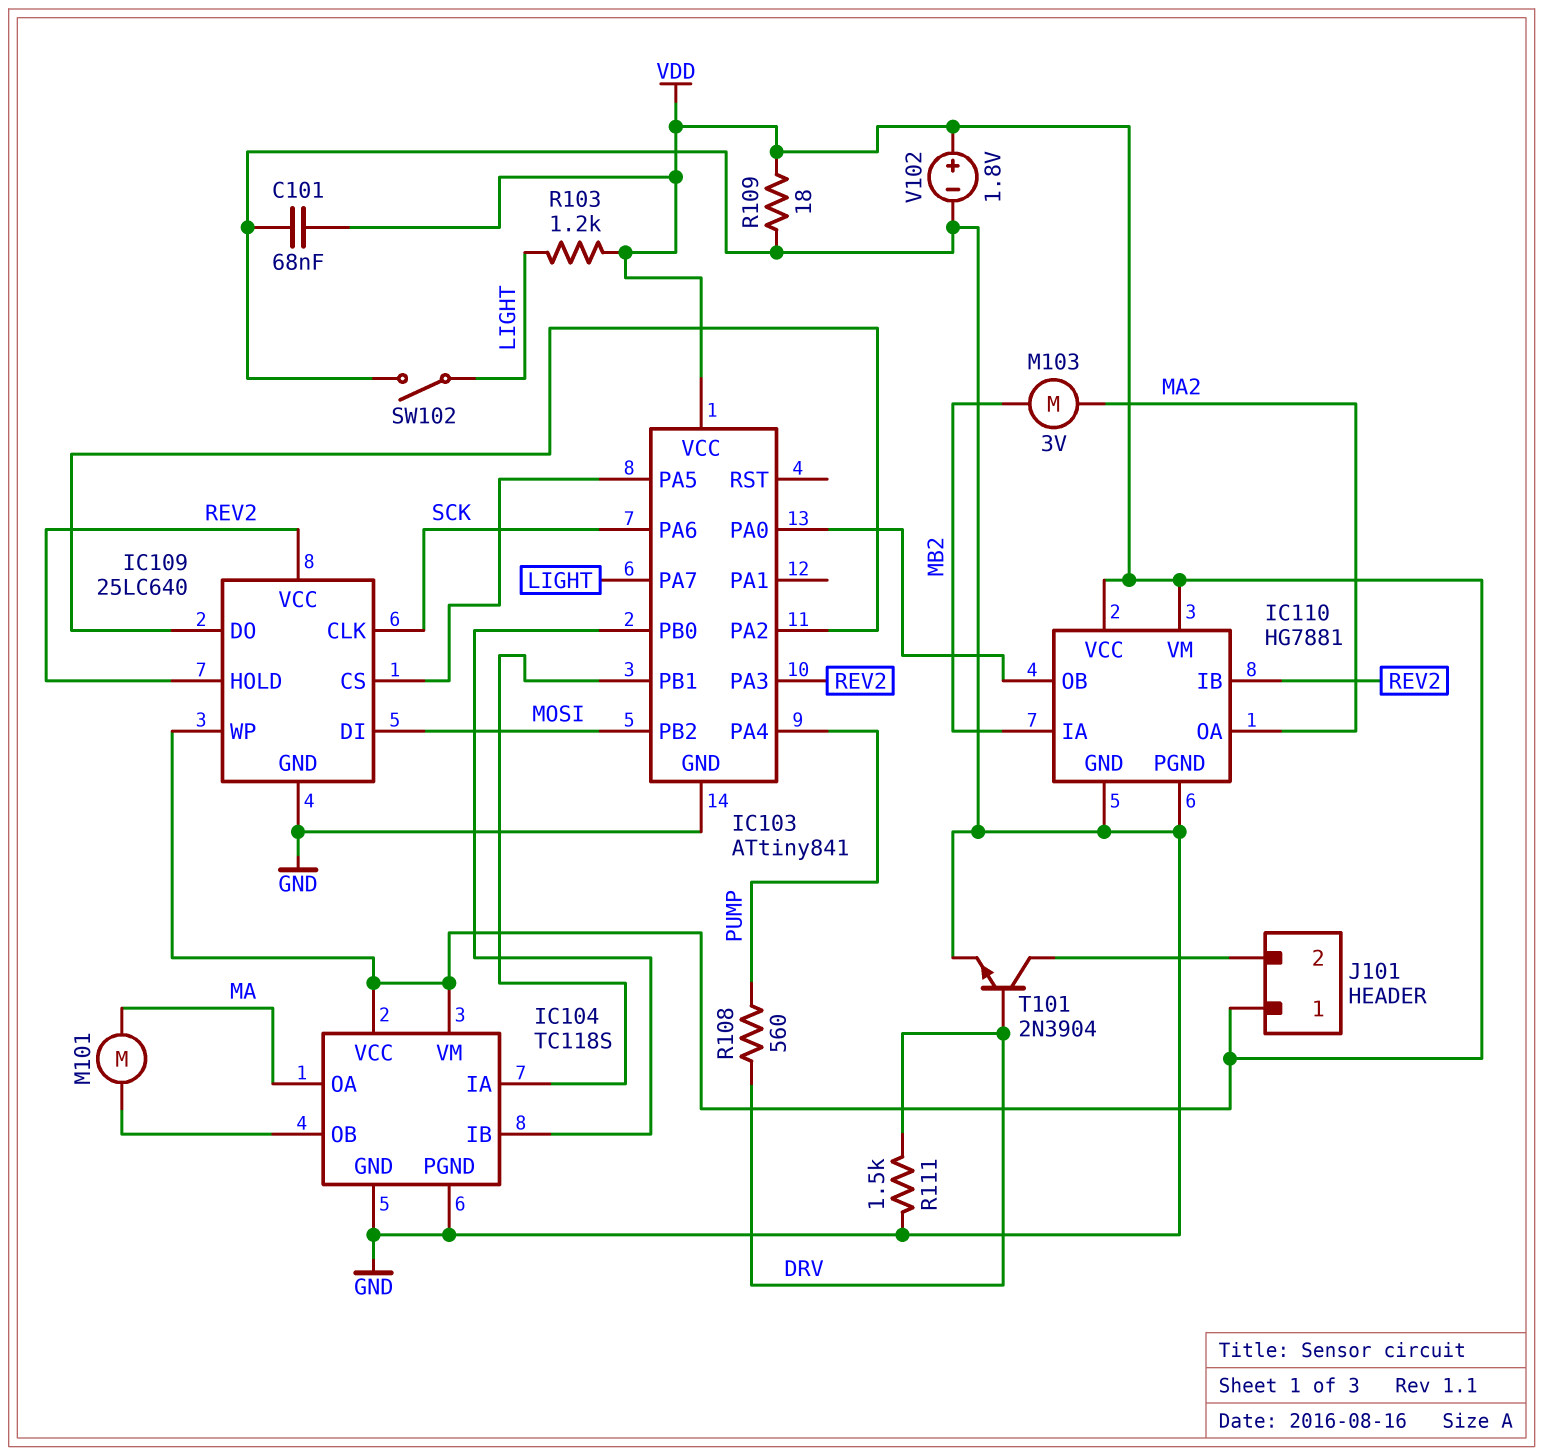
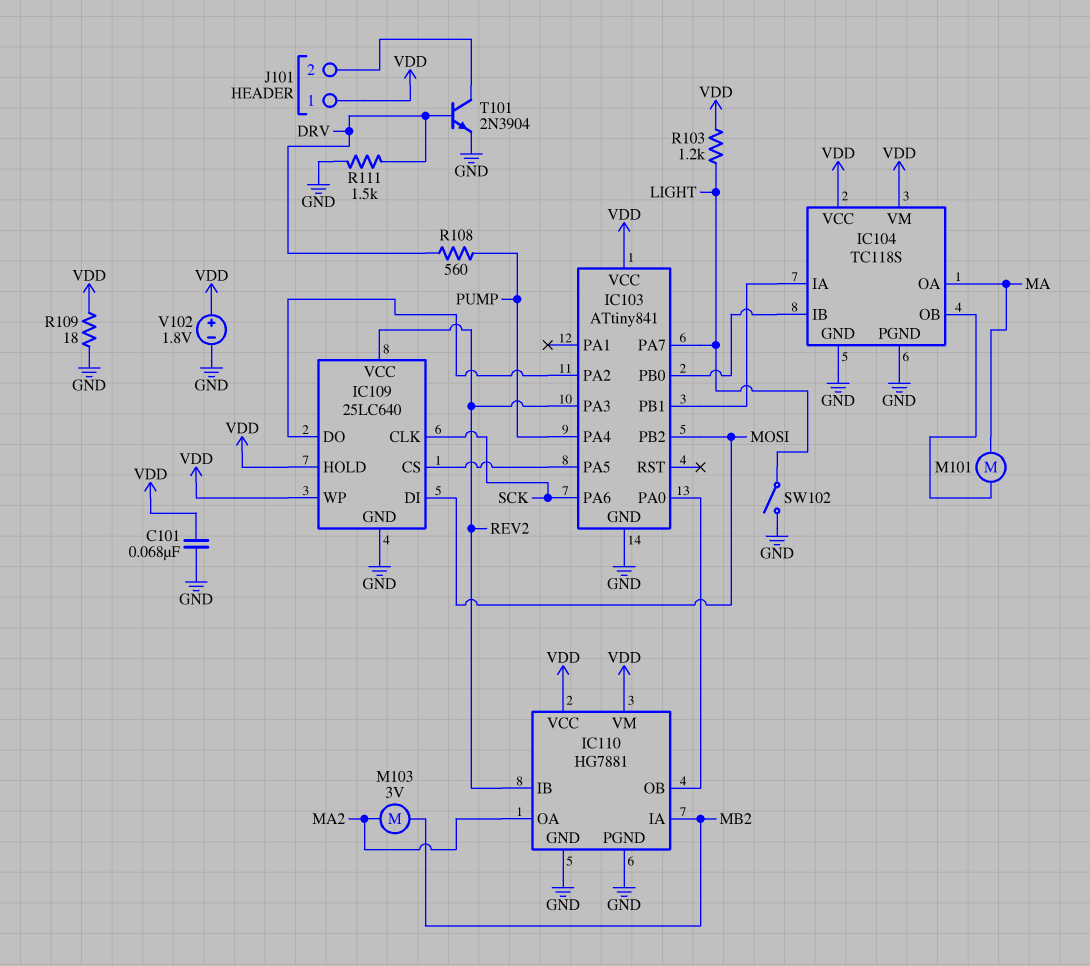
IC109 pin HOLD: REV2 -> VDD

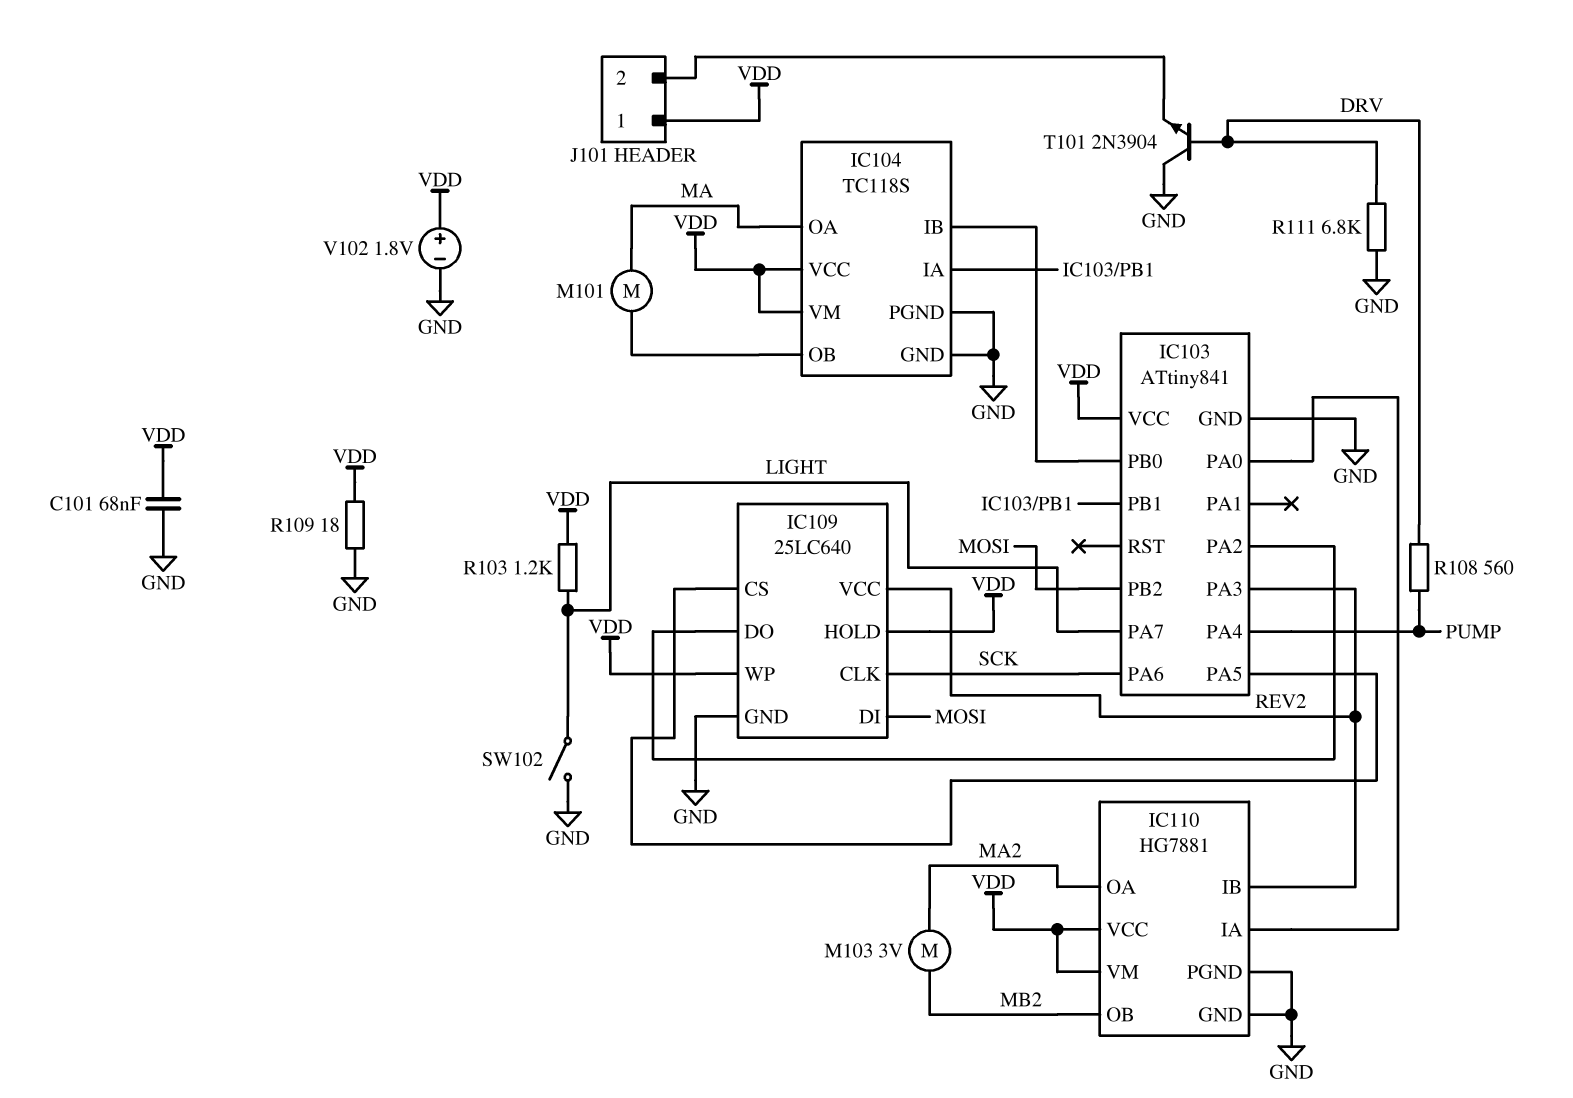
IC110 pin IA: MB2 -> IC103/PA0
IC110 pin OB: IC103/PA0 -> MB2
R111: 1.5k (DRV, GND) -> 6.8k (DRV, GND)
T101: NPN 2N3904 (B DRV, C J101/2, E GND) -> NPN 2N3904 (B DRV, C GND, E J101/2)

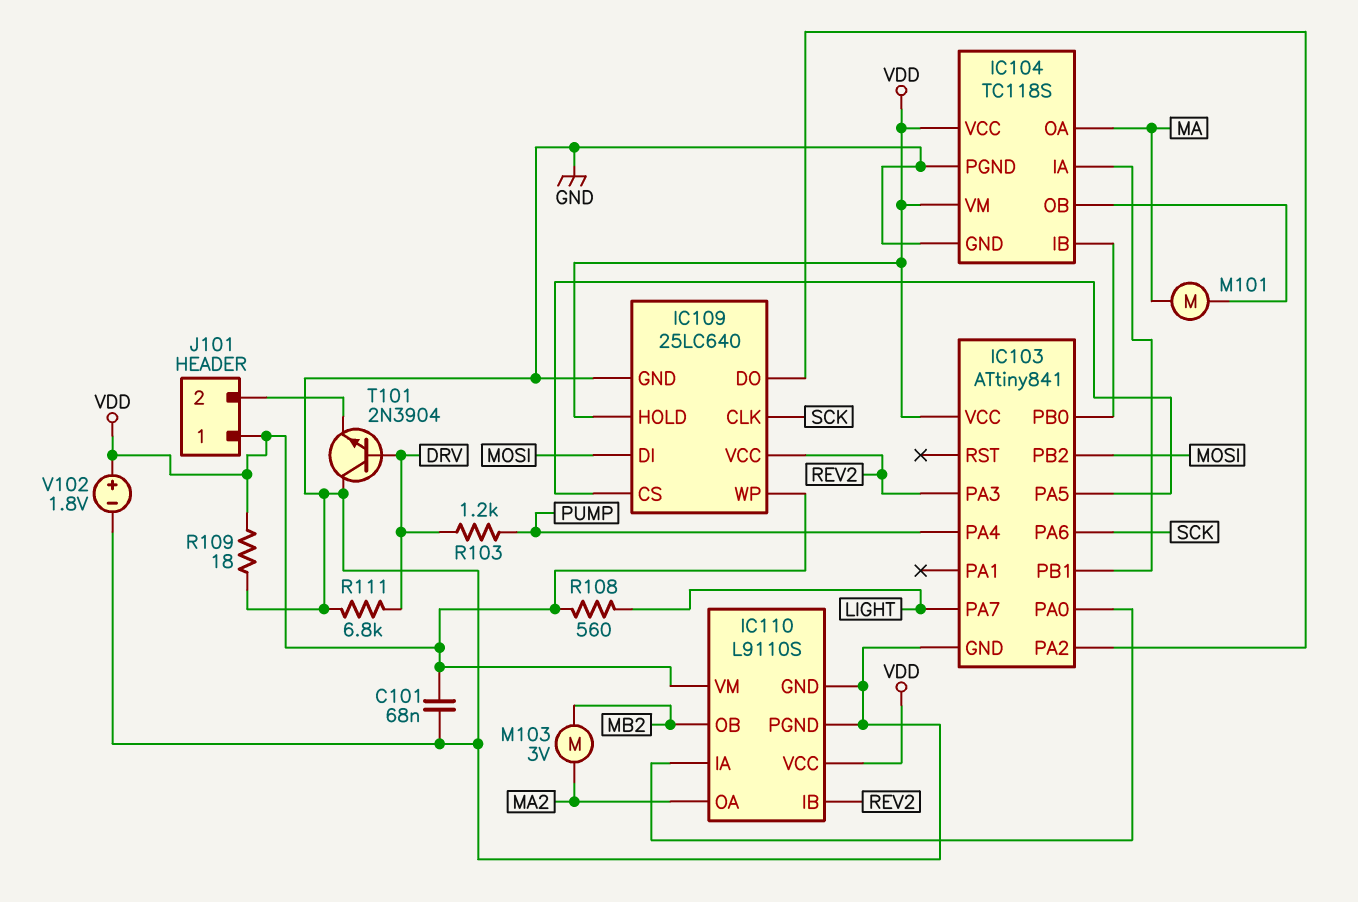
IC110: HG7881 -> L9110S
R103: 1.2k (LIGHT, VDD) -> 1.2k (DRV, PUMP)
R108: 560 (DRV, PUMP) -> 560 (LIGHT, VDD)
SW102: switch (GND, LIGHT) -> none

